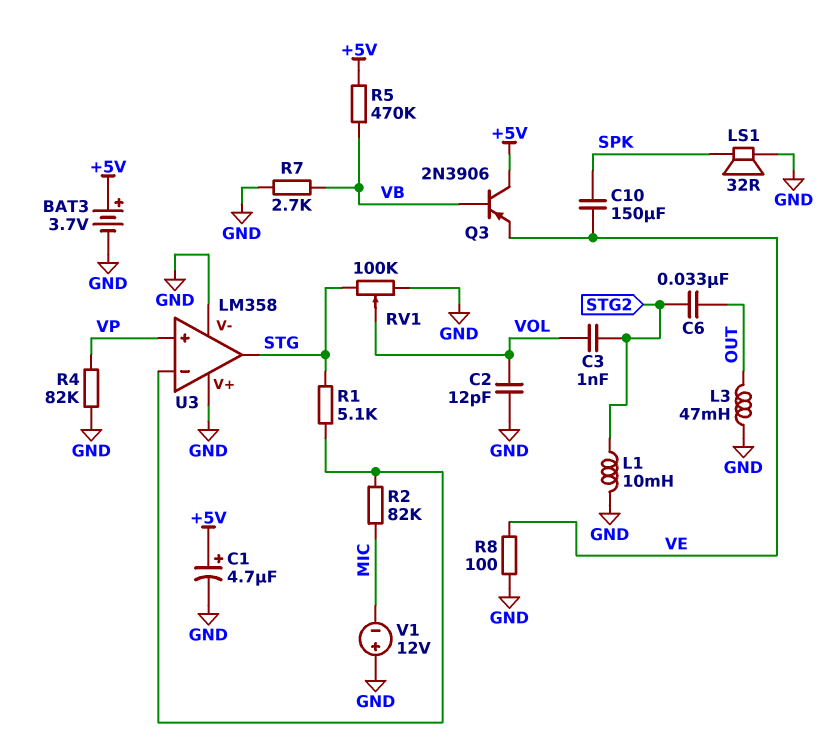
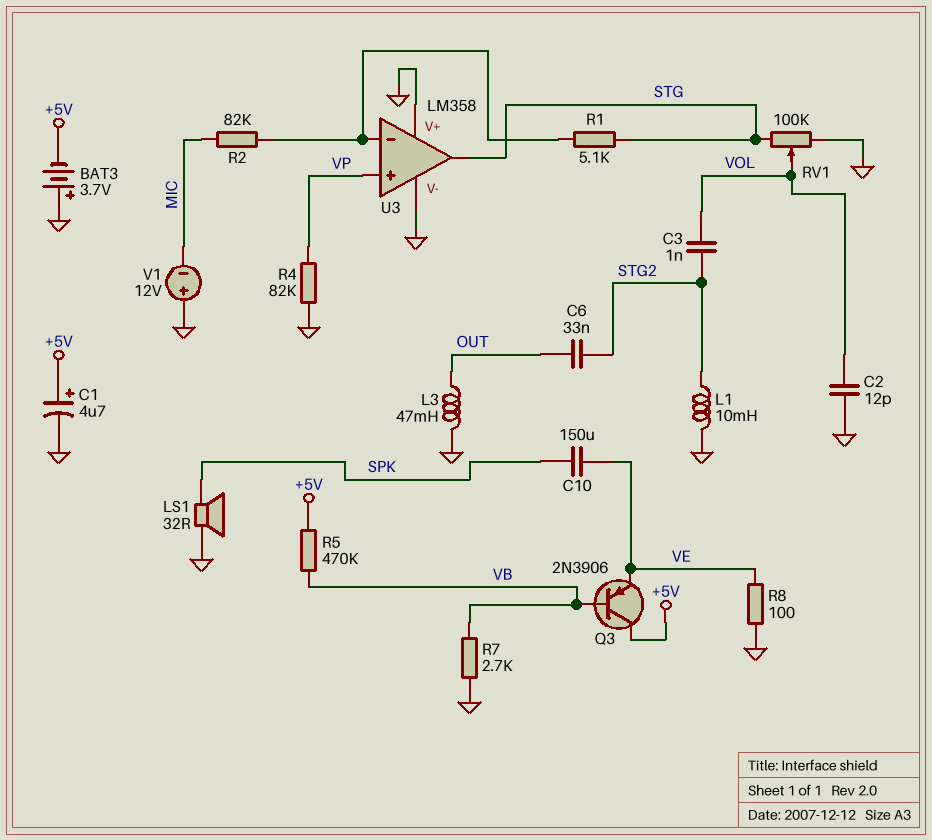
BAT3: 3.7V (plus +5V, minus GND) -> 3.7V (plus GND, minus +5V)

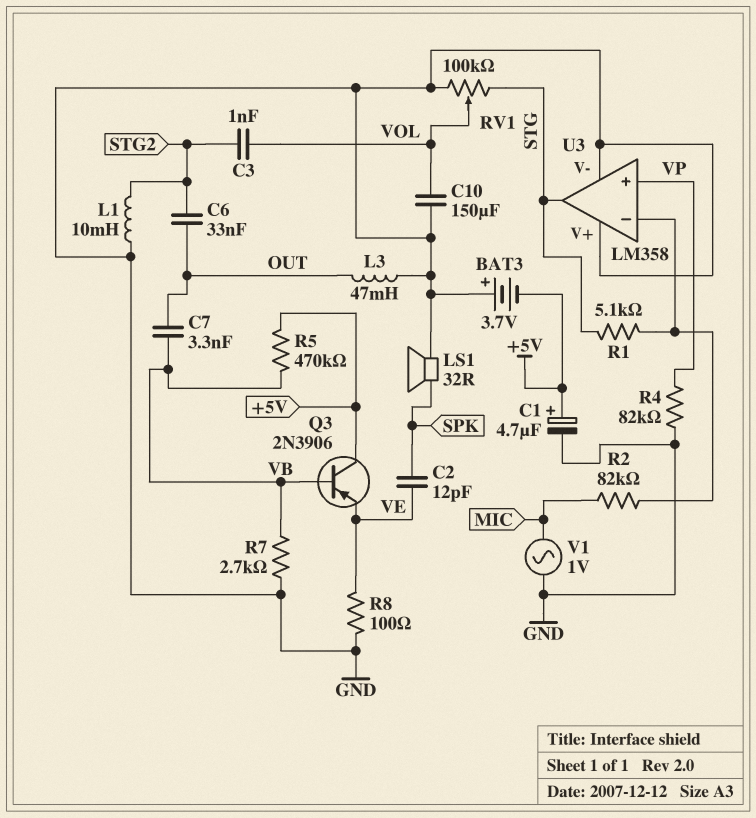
C2: 12pF (GND, VOL) -> 12pF (SPK, VE)
C7: none -> 3.3nF (OUT, VB)
C10: 150uF (SPK, VE) -> 150uF (GND, VOL)
V1: 12V (plus GND, minus MIC) -> AC 1V (GND, MIC)

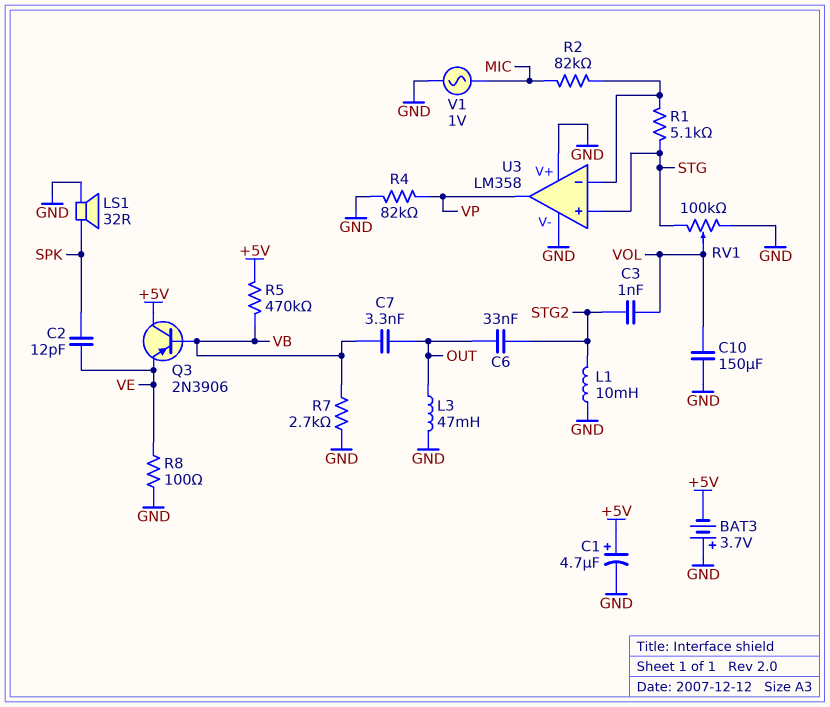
U3 pin in+: VP -> STG
U3 pin out: STG -> VP

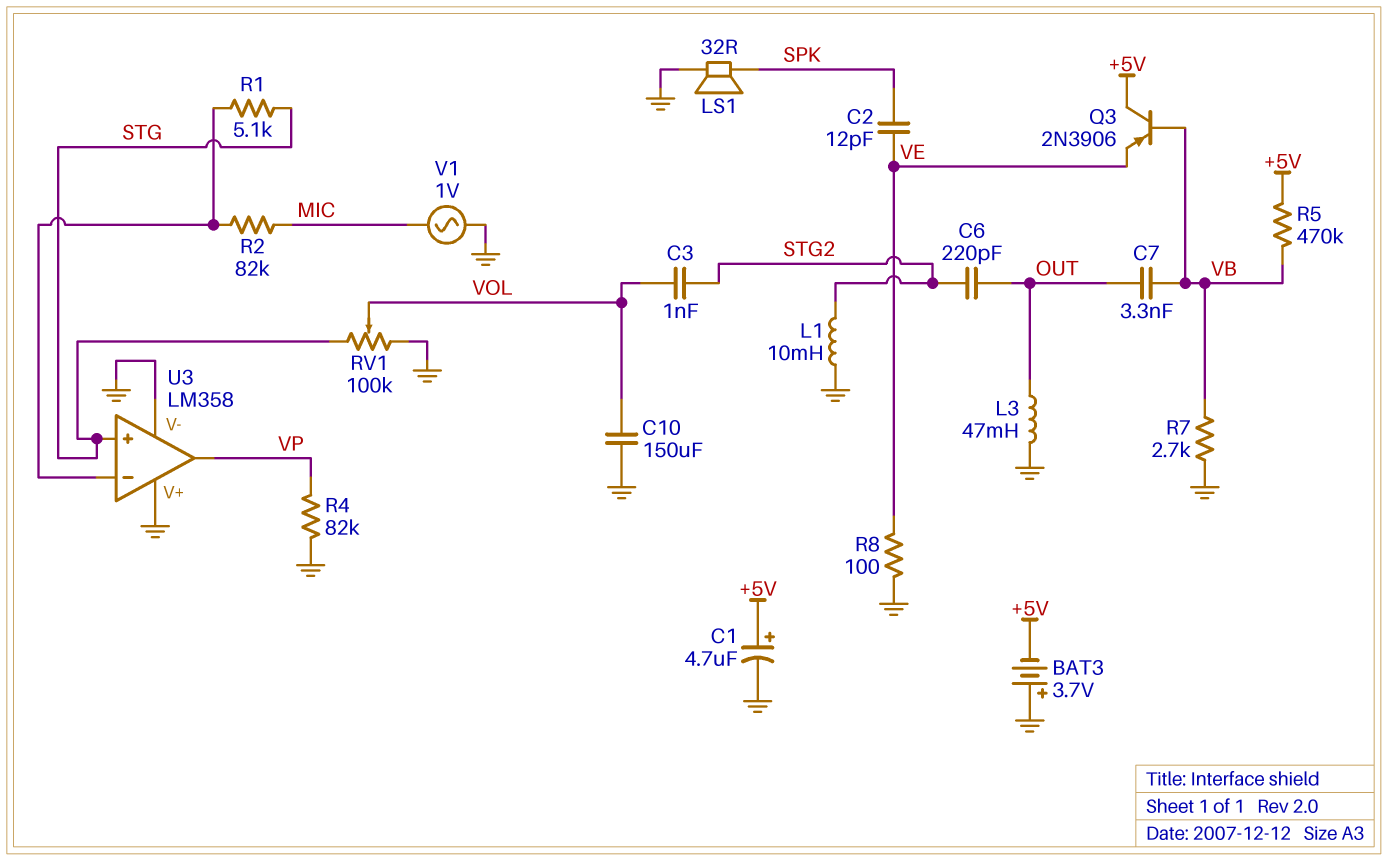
C6: 33nF (OUT, STG2) -> 220pF (OUT, STG2)

